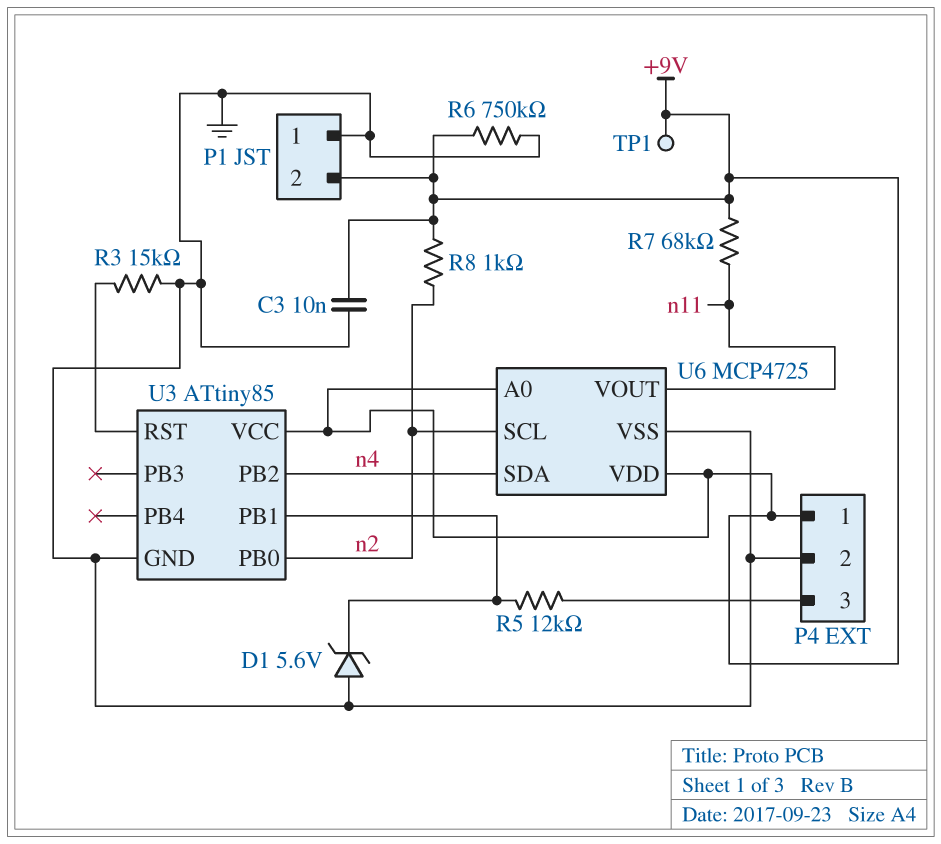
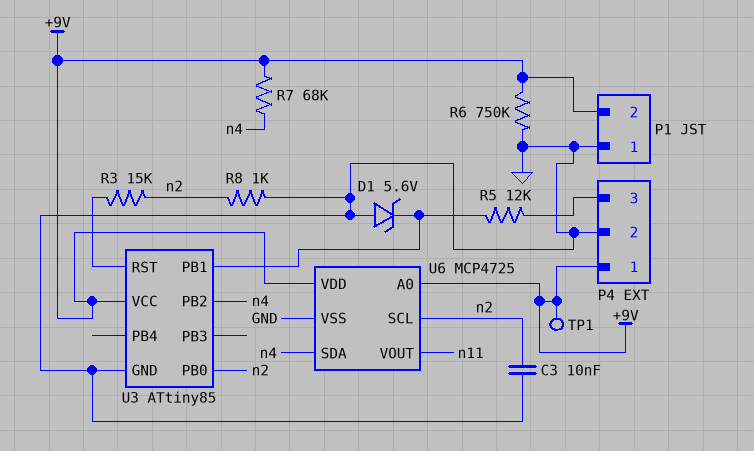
C3: 10nF (+9V, GND) -> 10nF (GND, n2)
R3: 15k (GND, U3/RST) -> 15k (U3/RST, n2)
R7: 68k (+9V, n11) -> 68k (+9V, n4)
R8: 1k (+9V, n2) -> 1k (GND, n2)

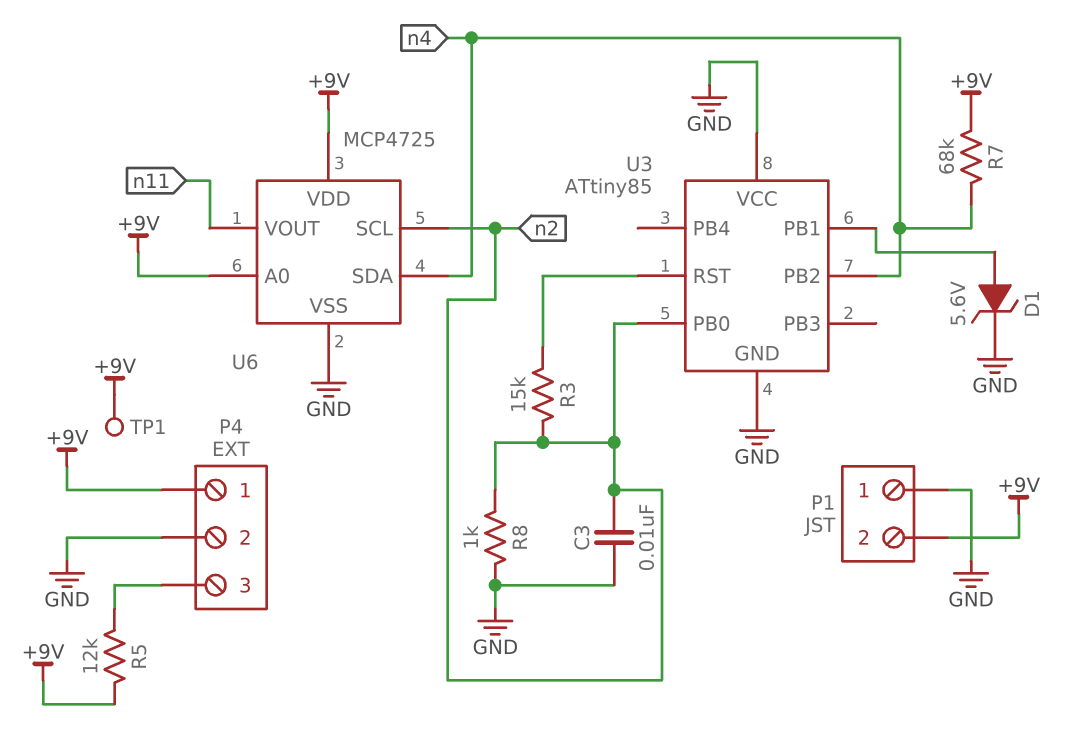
D1: zener 5.6V (A GND, K U3/PB1) -> zener 5.6V (A U3/PB1, K GND)
R5: 12k (P4/3, U3/PB1) -> 12k (+9V, P4/3)
R6: 750k (+9V, GND) -> none
U3 pin VCC: +9V -> GND

